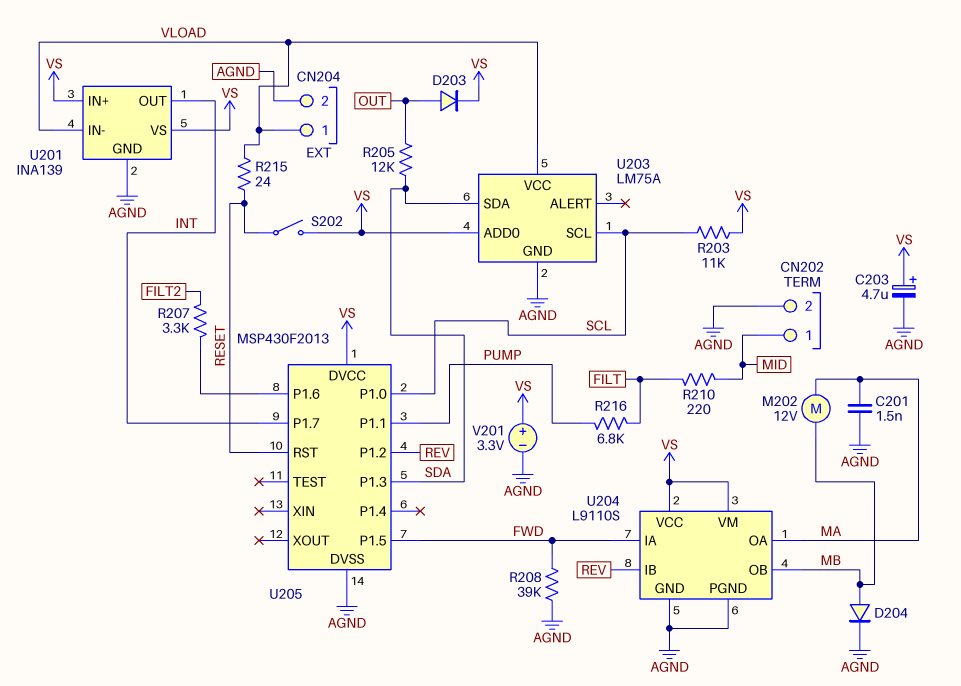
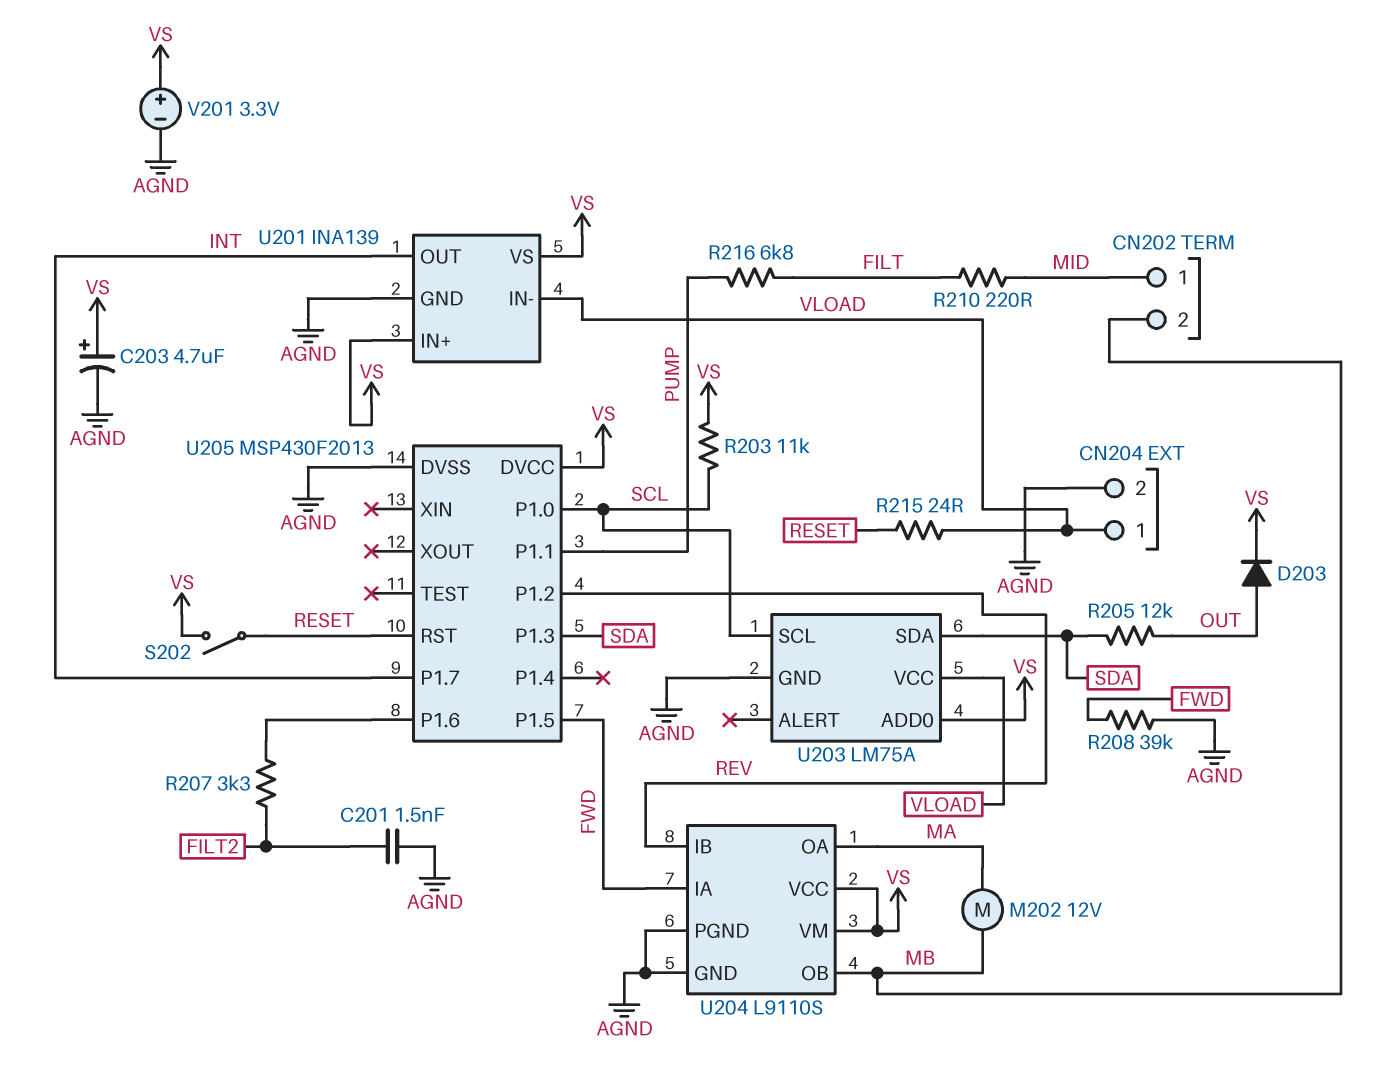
C201: 1.5nF (AGND, MA) -> 1.5nF (AGND, FILT2)
CN202 pin 2: AGND -> MB
D204: diode (A MB, K AGND) -> none

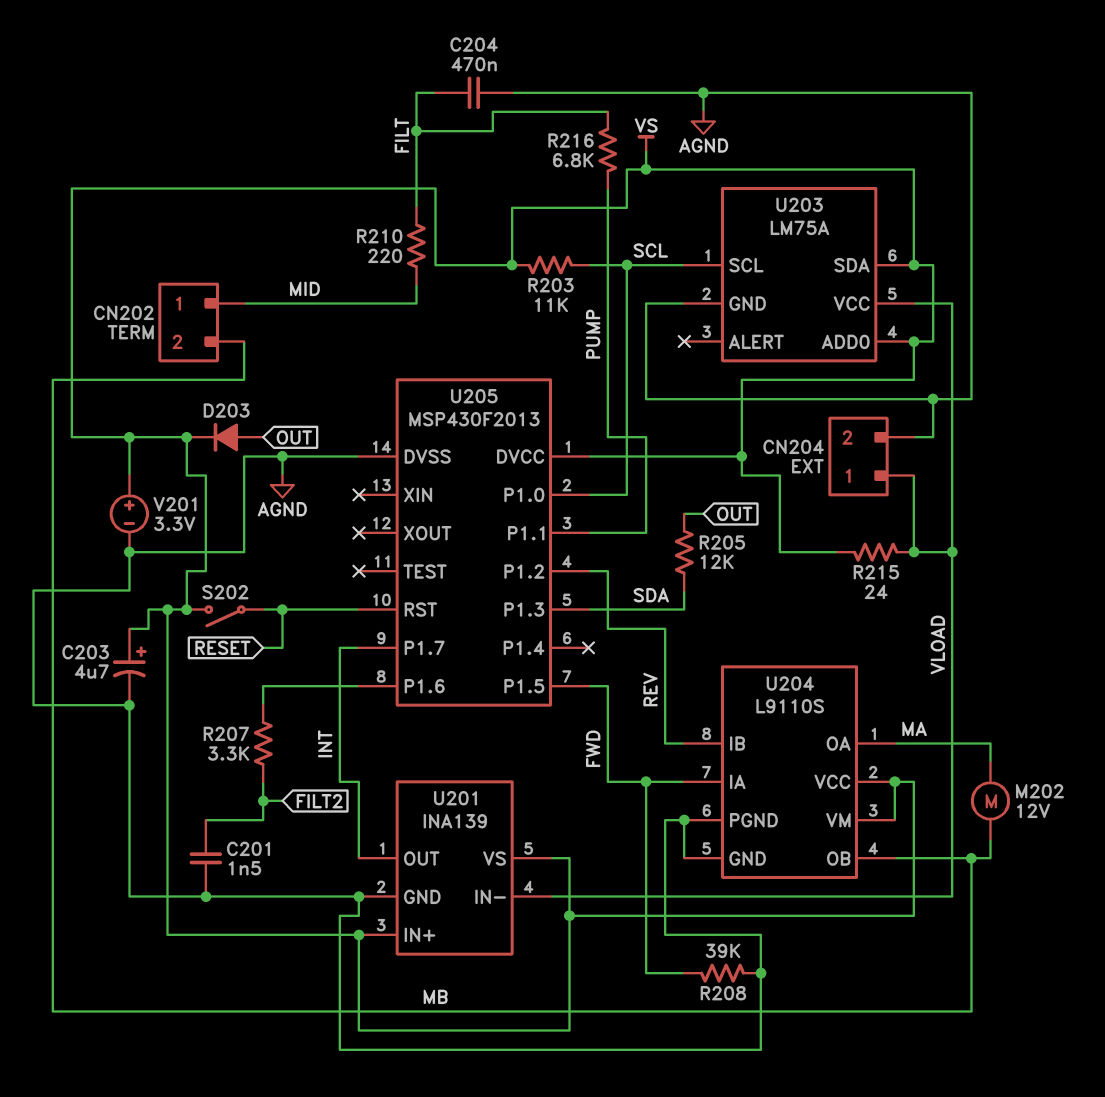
C204: none -> 470nF (AGND, FILT)
R215: 24 (RESET, VLOAD) -> 24 (VLOAD, VS)
U203 pin SDA: SDA -> VS

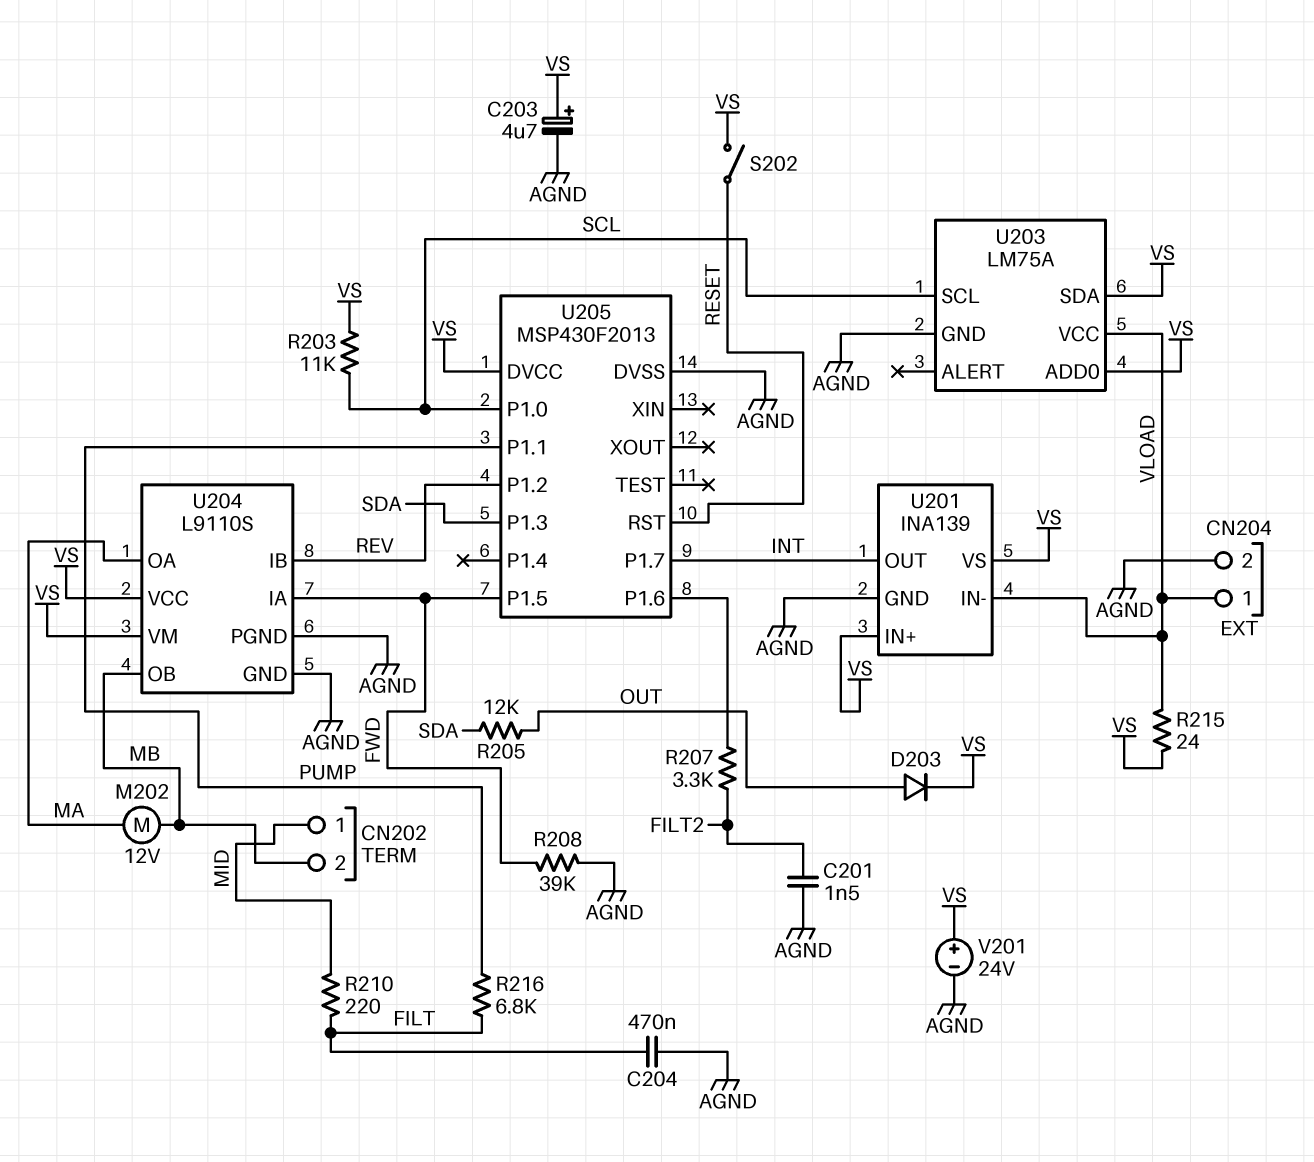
V201: 3.3V (plus VS, minus AGND) -> 24V (plus VS, minus AGND)

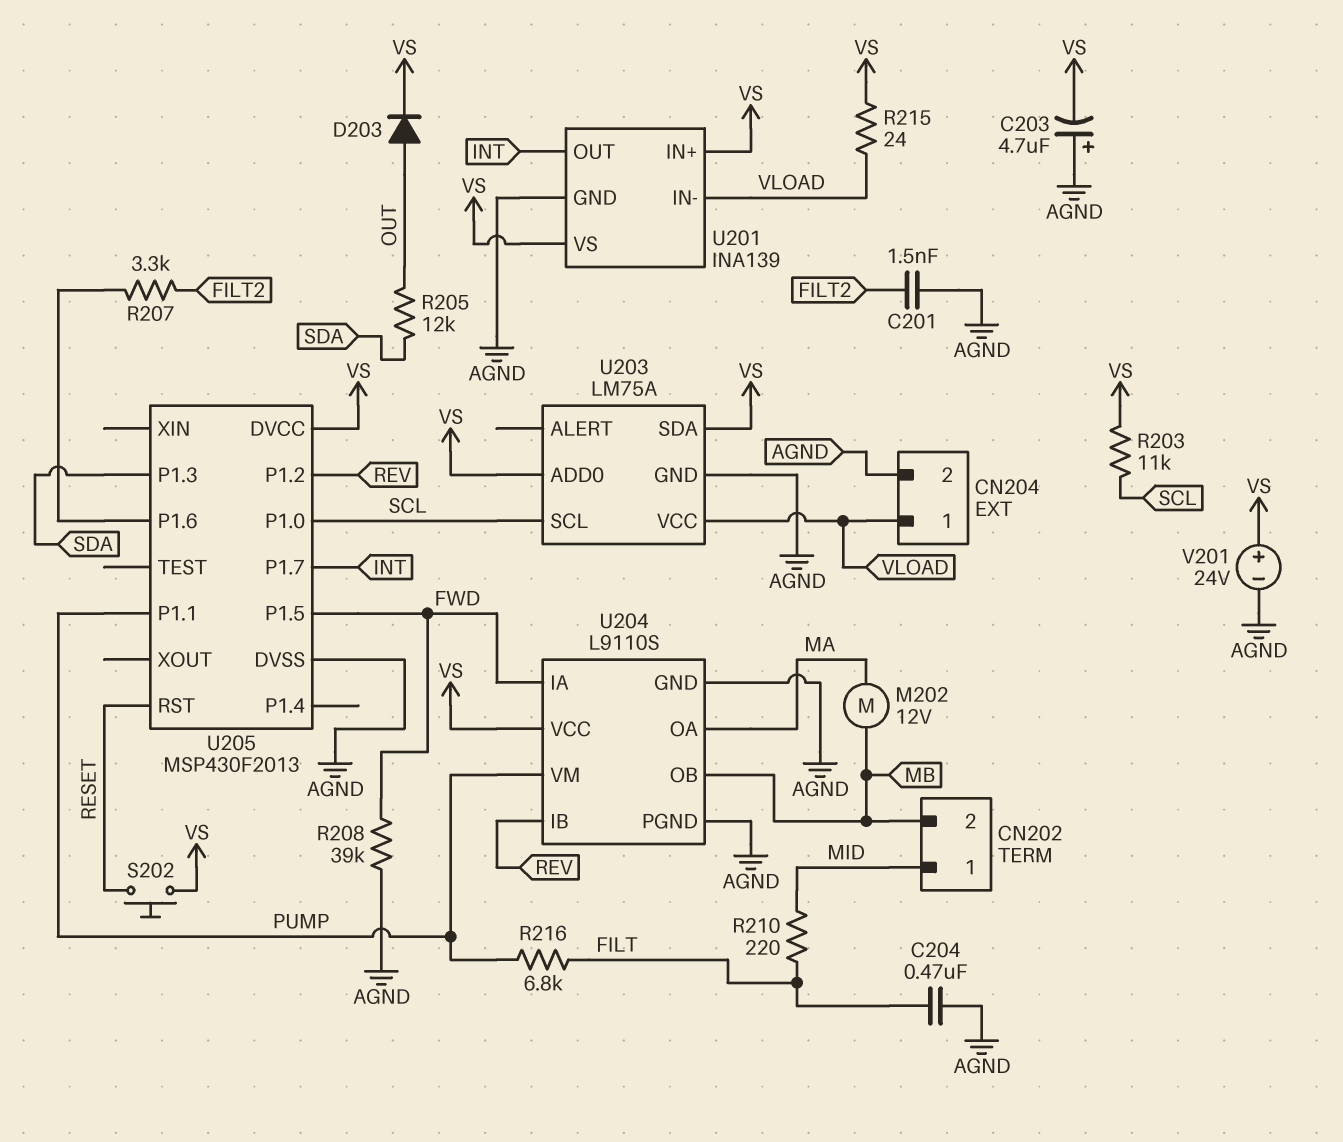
C203: 4.7uF (plus VS, minus AGND) -> 4.7uF (plus AGND, minus VS)
S202: switch (RESET, VS) -> button (RESET, VS)
U204 pin VM: VS -> PUMP

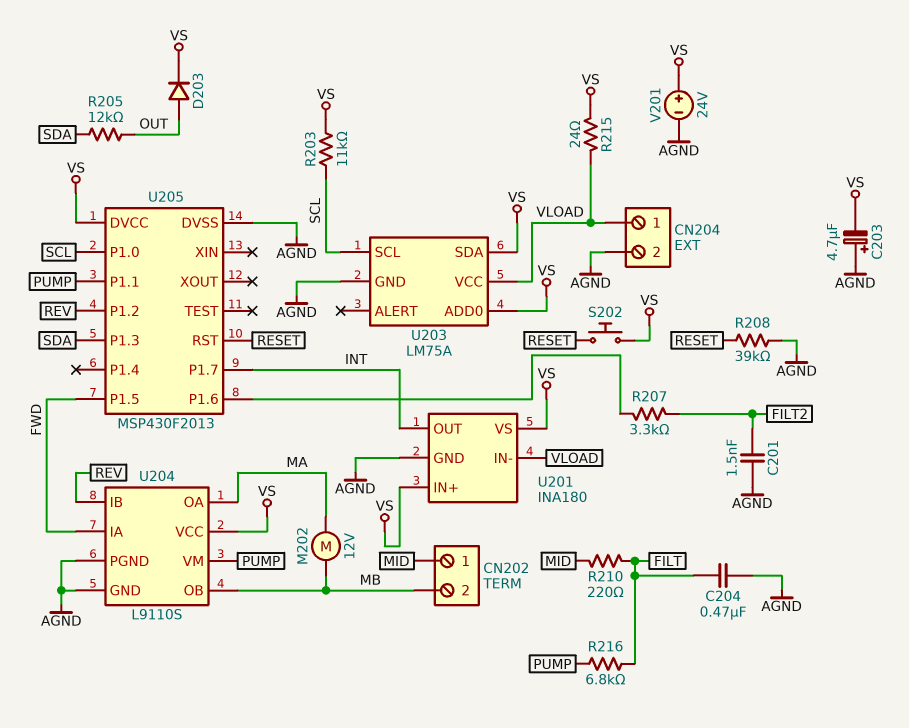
R208: 39k (AGND, FWD) -> 39k (AGND, RESET)
U201: INA139 -> INA180

